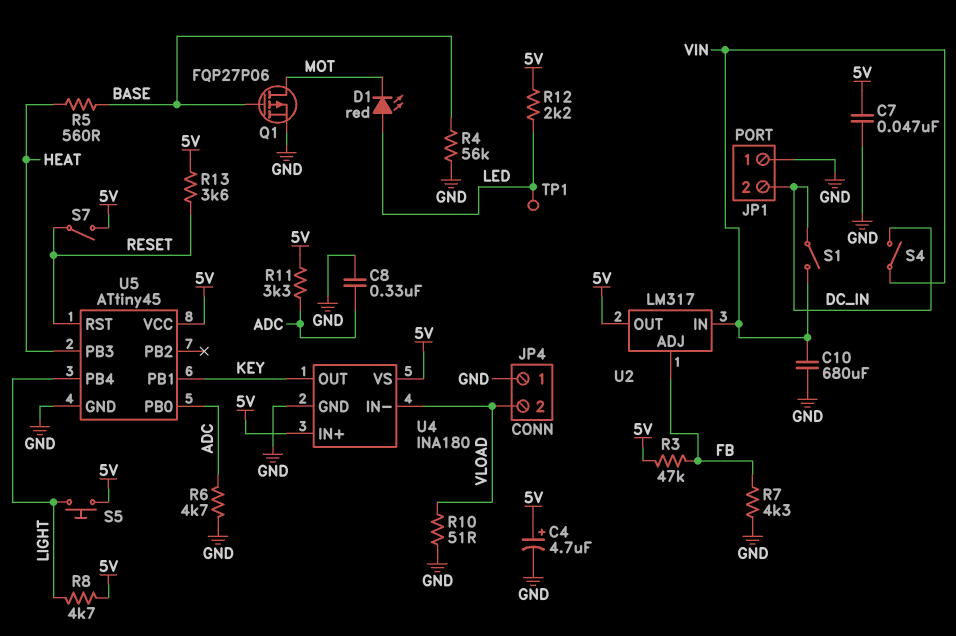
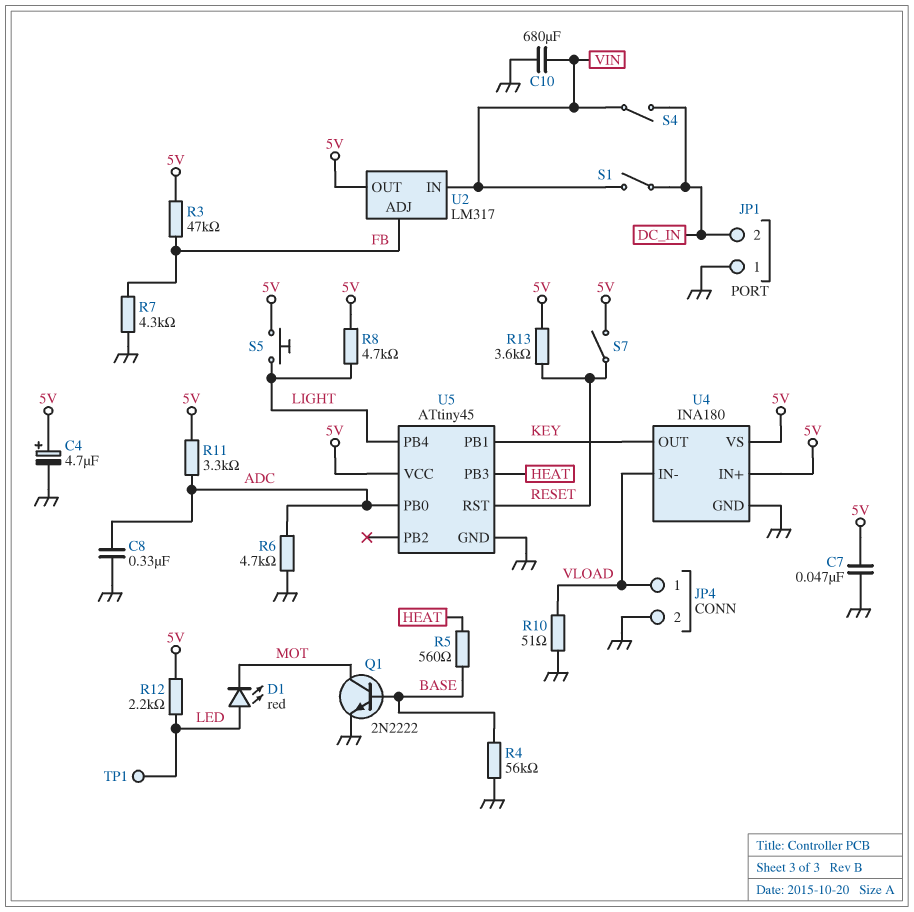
JP4 pin 1: GND -> VLOAD
JP4 pin 2: VLOAD -> GND
Q1: PMOS FQP27P06 (G BASE, D MOT, S GND) -> NPN 2N2222 (B BASE, C MOT, E GND)

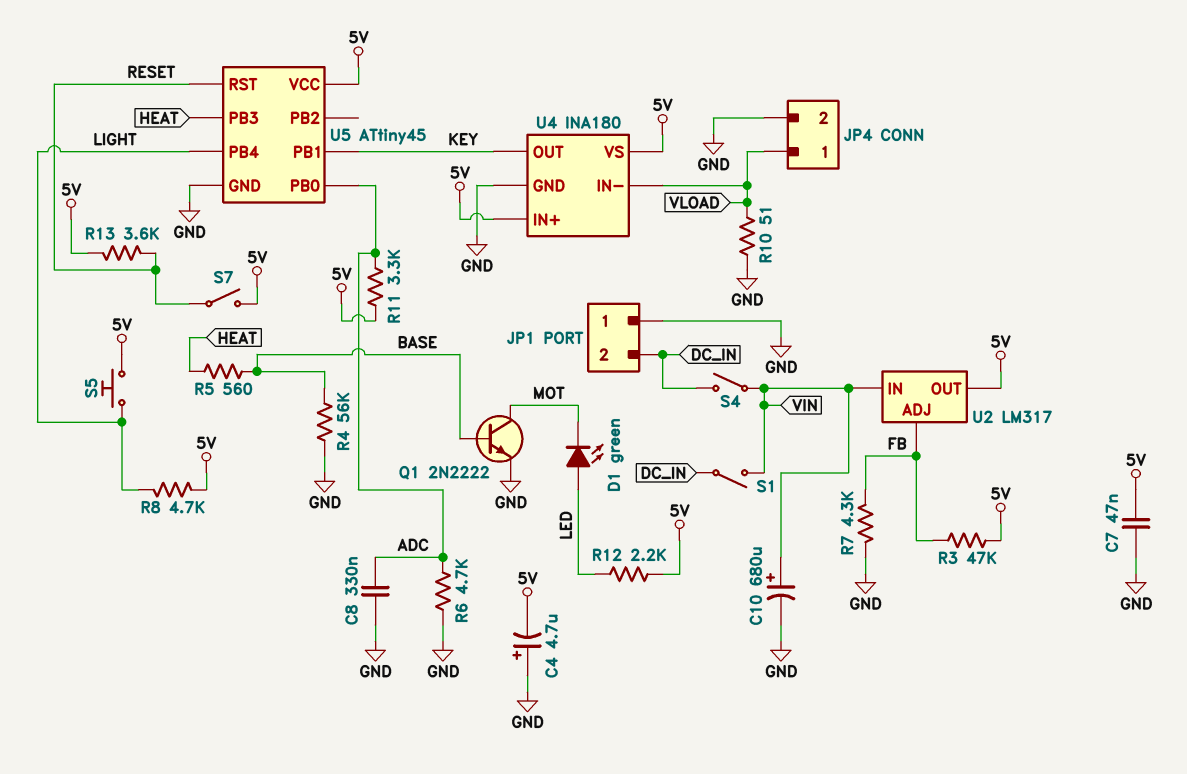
C4: 4.7uF (plus 5V, minus GND) -> 4.7uF (plus GND, minus 5V)
C10: 680uF (GND, VIN) -> 680uF (plus VIN, minus GND)
D1: LED red (A LED, K MOT) -> LED green (A LED, K MOT)
TP1: test point (LED) -> none

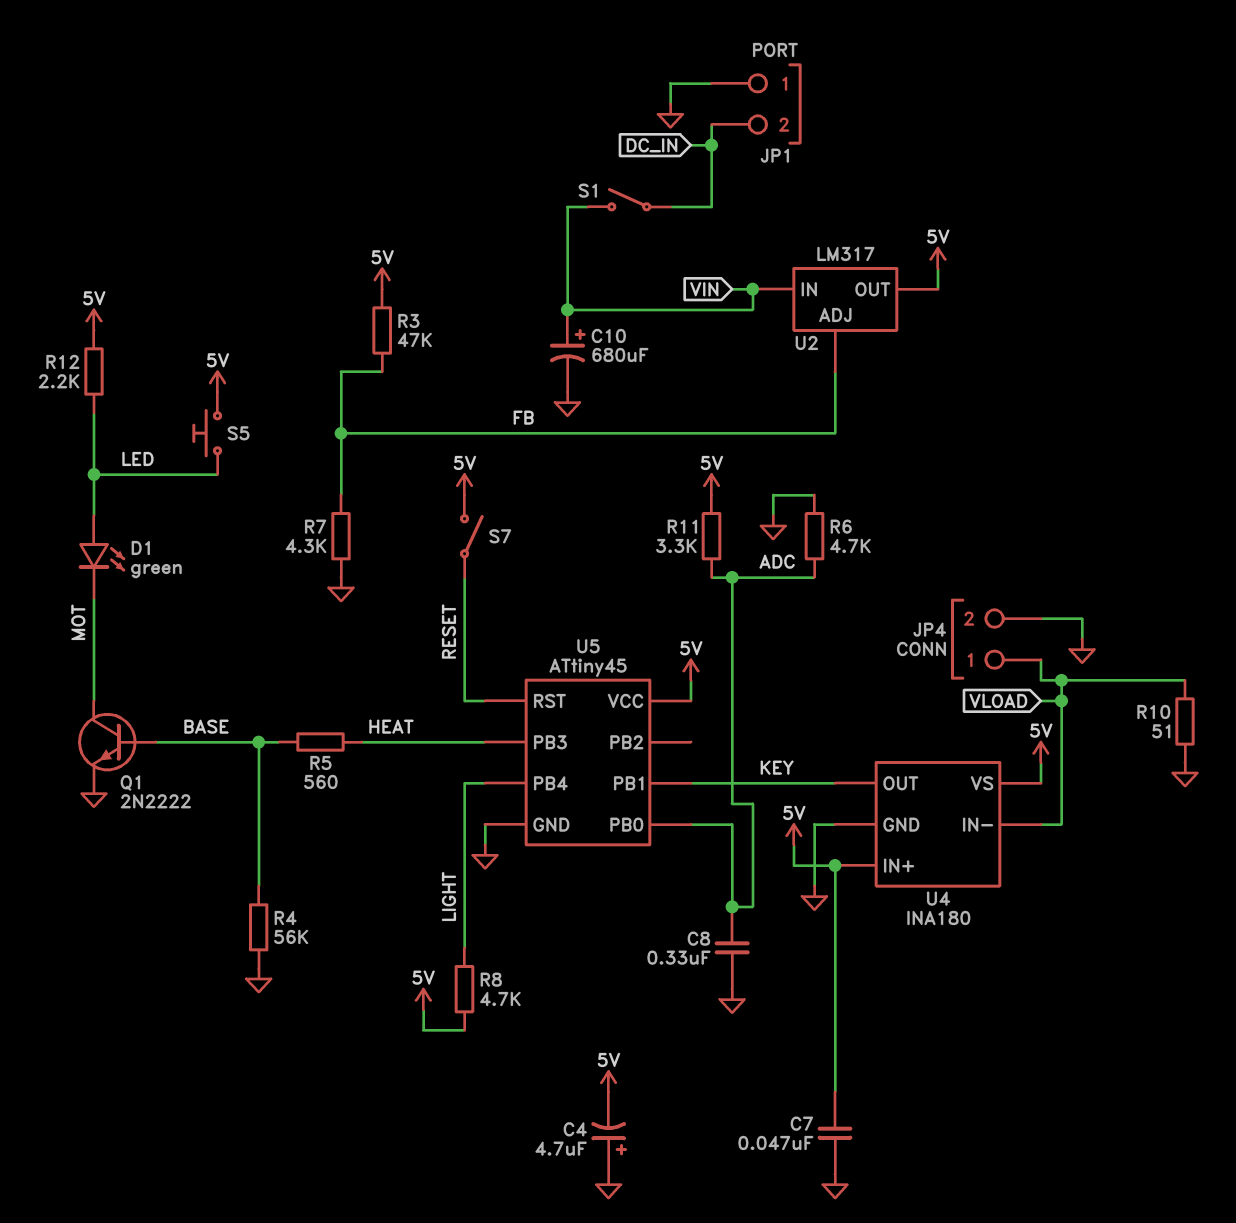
R13: 3.6k (5V, RESET) -> none
S4: switch (DC_IN, VIN) -> none
S5: button (5V, LIGHT) -> button (5V, LED)

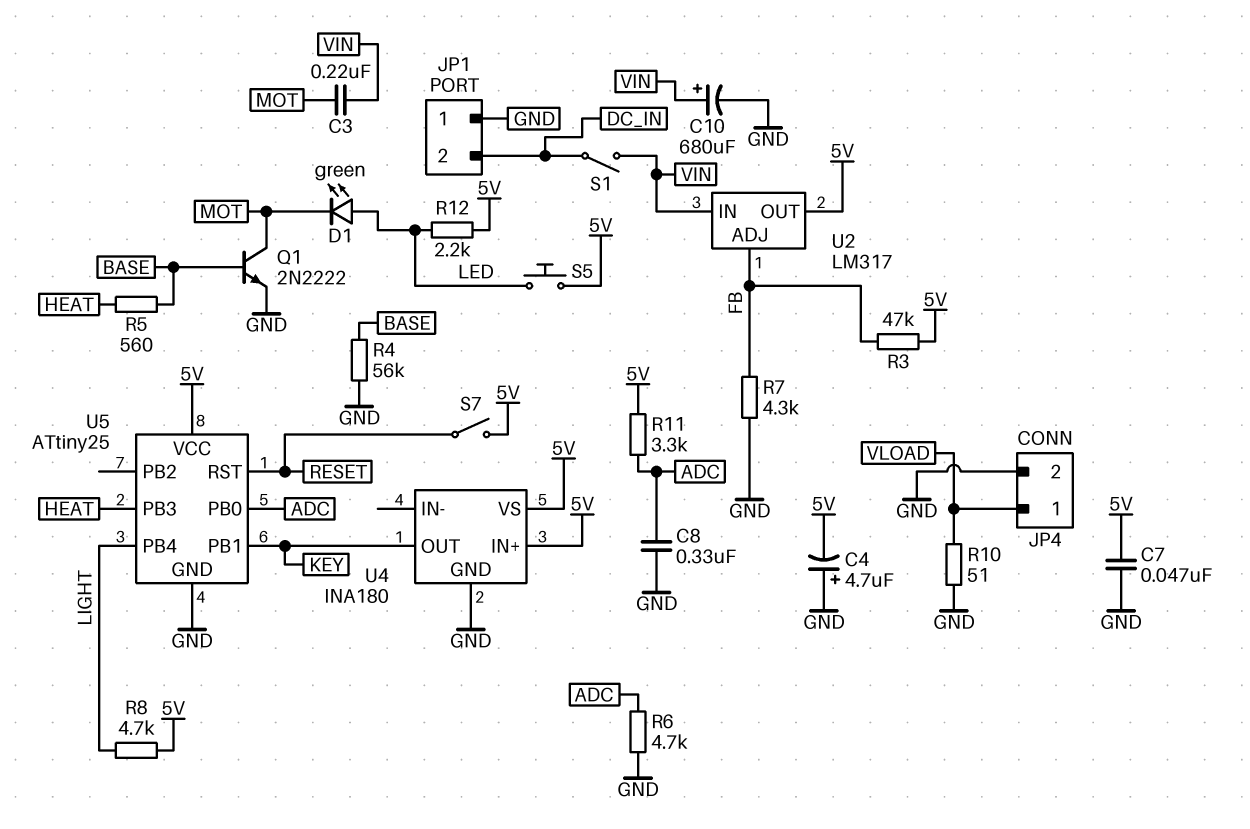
C3: none -> 220nF (MOT, VIN)
U4 pin IN-: VLOAD -> none
U5: ATtiny45 -> ATtiny25

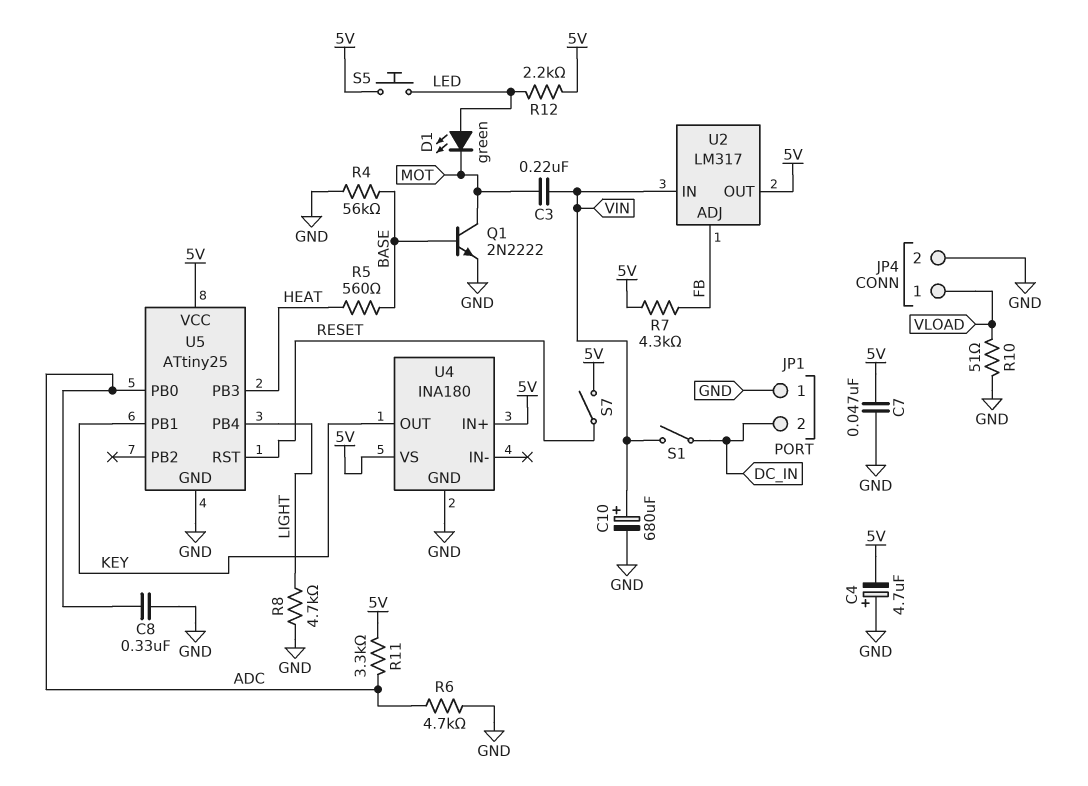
R3: 47k (5V, FB) -> none
R7: 4.3k (FB, GND) -> 4.3k (5V, FB)
R8: 4.7k (5V, LIGHT) -> 4.7k (GND, LIGHT)

